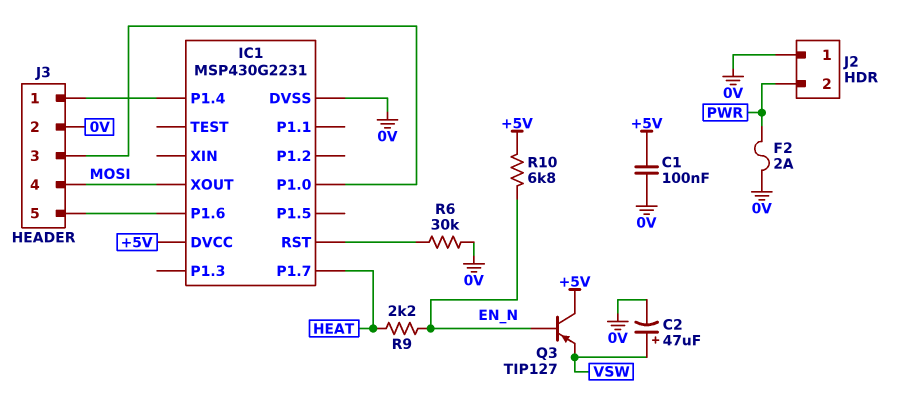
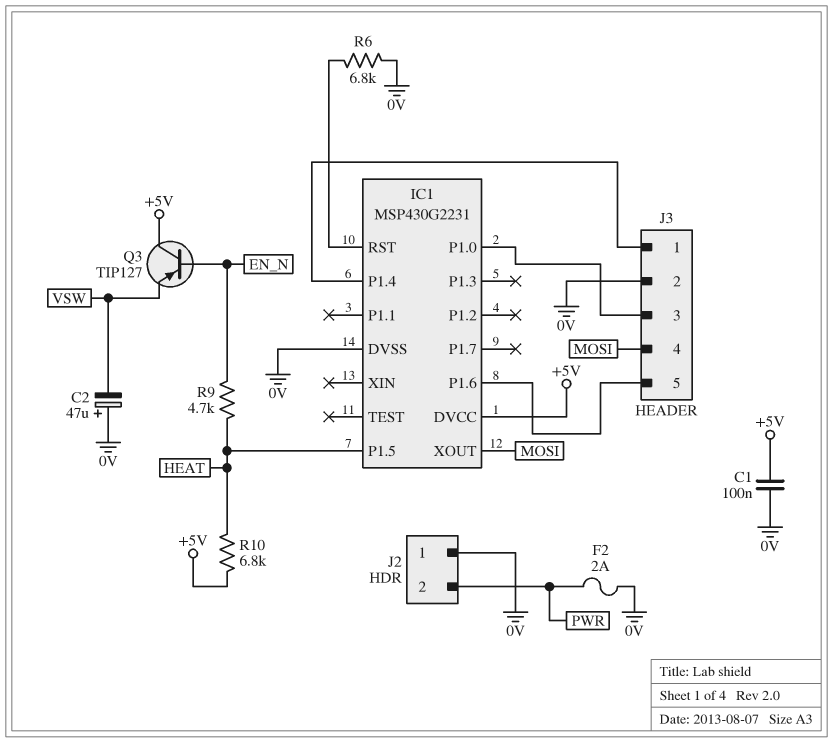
C2: 47uF (plus VSW, minus 0V) -> 47uF (plus 0V, minus VSW)
IC1 pin P1.5: none -> HEAT
IC1 pin P1.7: HEAT -> none
R6: 30k (0V, IC1/RST) -> 6.8k (0V, IC1/RST)
R9: 2.2k (EN_N, HEAT) -> 4.7k (EN_N, HEAT)
R10: 6.8k (+5V, EN_N) -> 6.8k (+5V, HEAT)

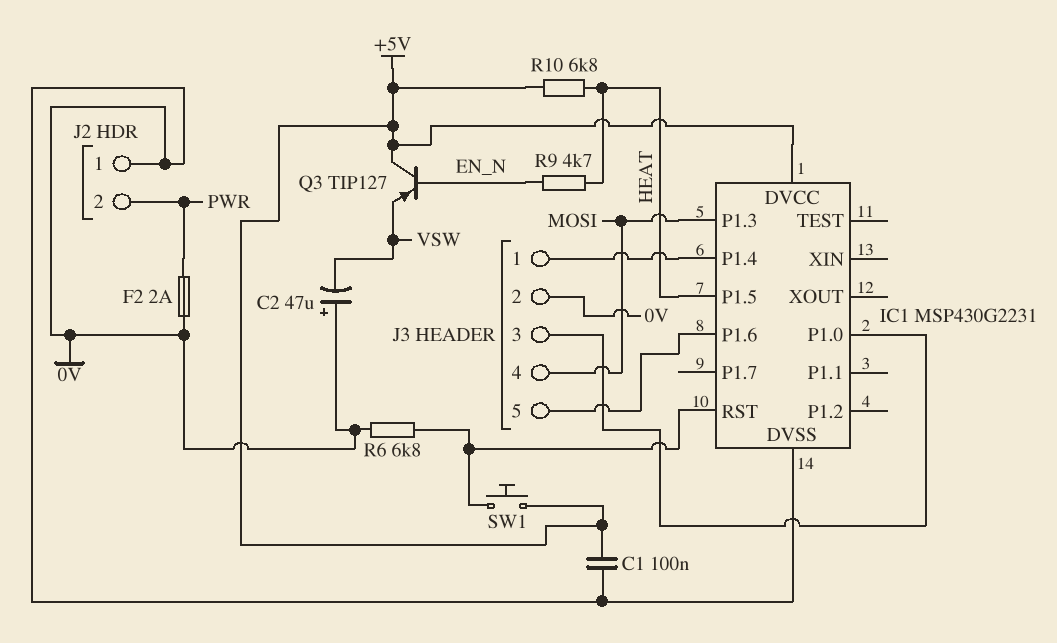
IC1 pin P1.3: none -> MOSI
IC1 pin XOUT: MOSI -> none
SW1: none -> button (+5V, IC1/RST)

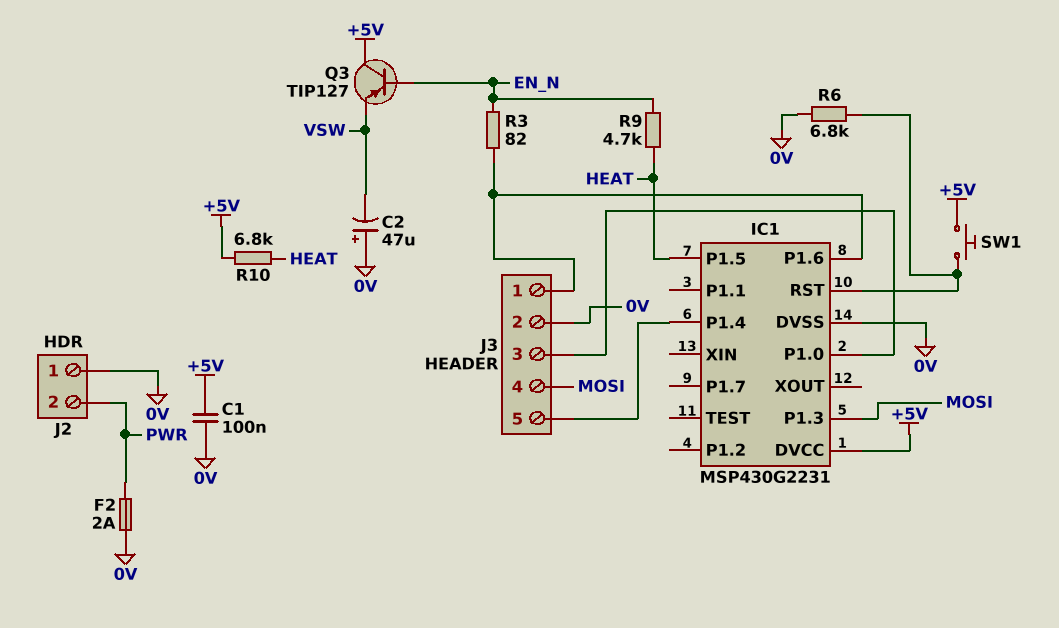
J3 pin 1: IC1/P1.4 -> IC1/P1.6
J3 pin 5: IC1/P1.6 -> IC1/P1.4
R3: none -> 82 (EN_N, IC1/P1.6)

